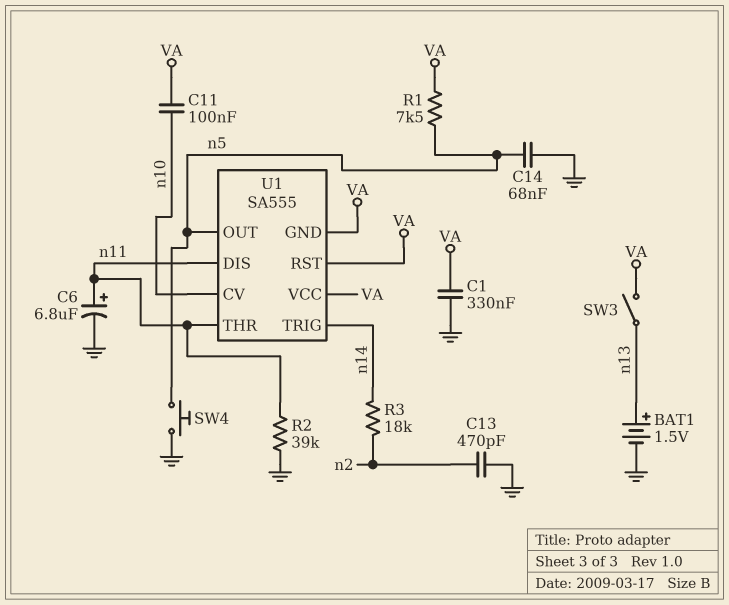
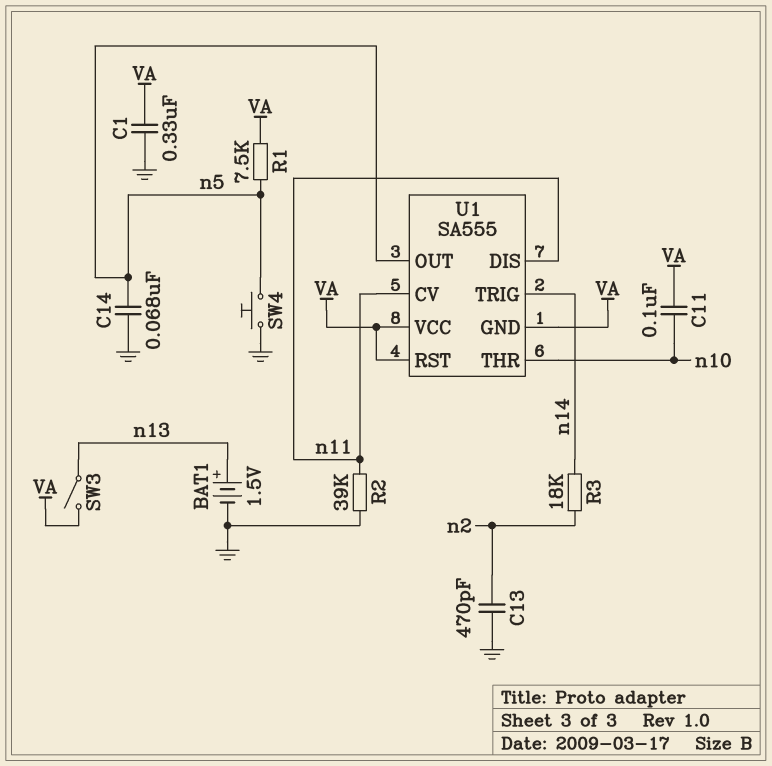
C6: 6.8uF (plus n11, minus GND) -> none
U1 pin CV: n10 -> n11
U1 pin THR: n11 -> n10

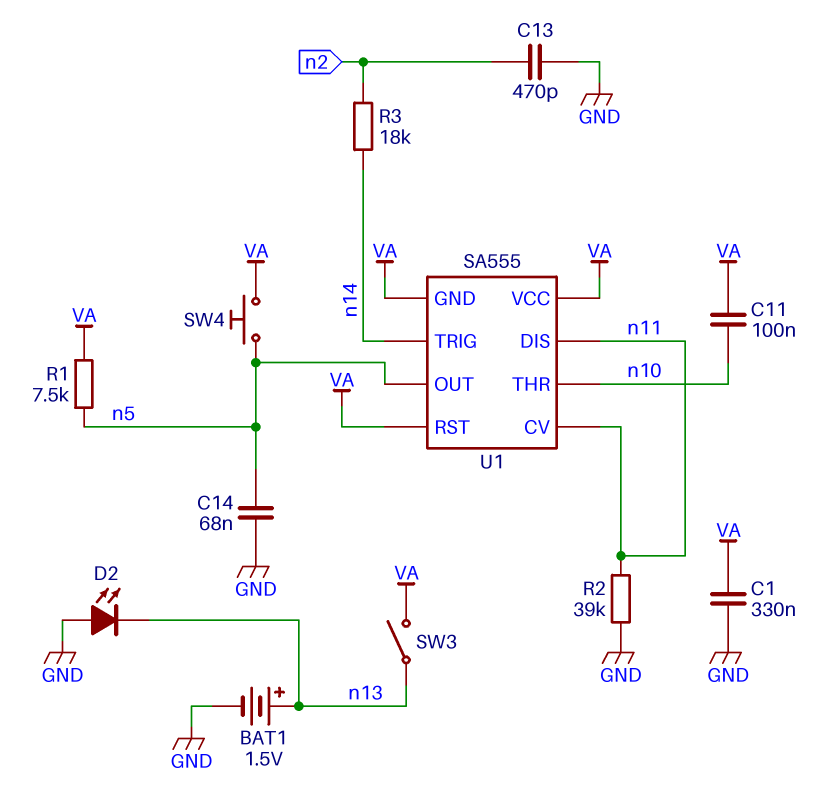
D2: none -> LED (A GND, K n13)
SW4: button (GND, n5) -> button (VA, n5)

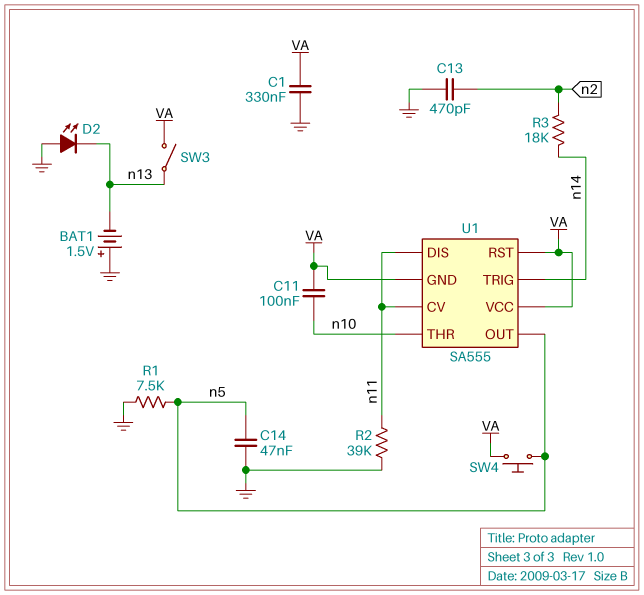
BAT1: 1.5V (plus n13, minus GND) -> 1.5V (plus GND, minus n13)
C14: 68nF (GND, n5) -> 47nF (GND, n5)
R1: 7.5k (VA, n5) -> 7.5k (GND, n5)

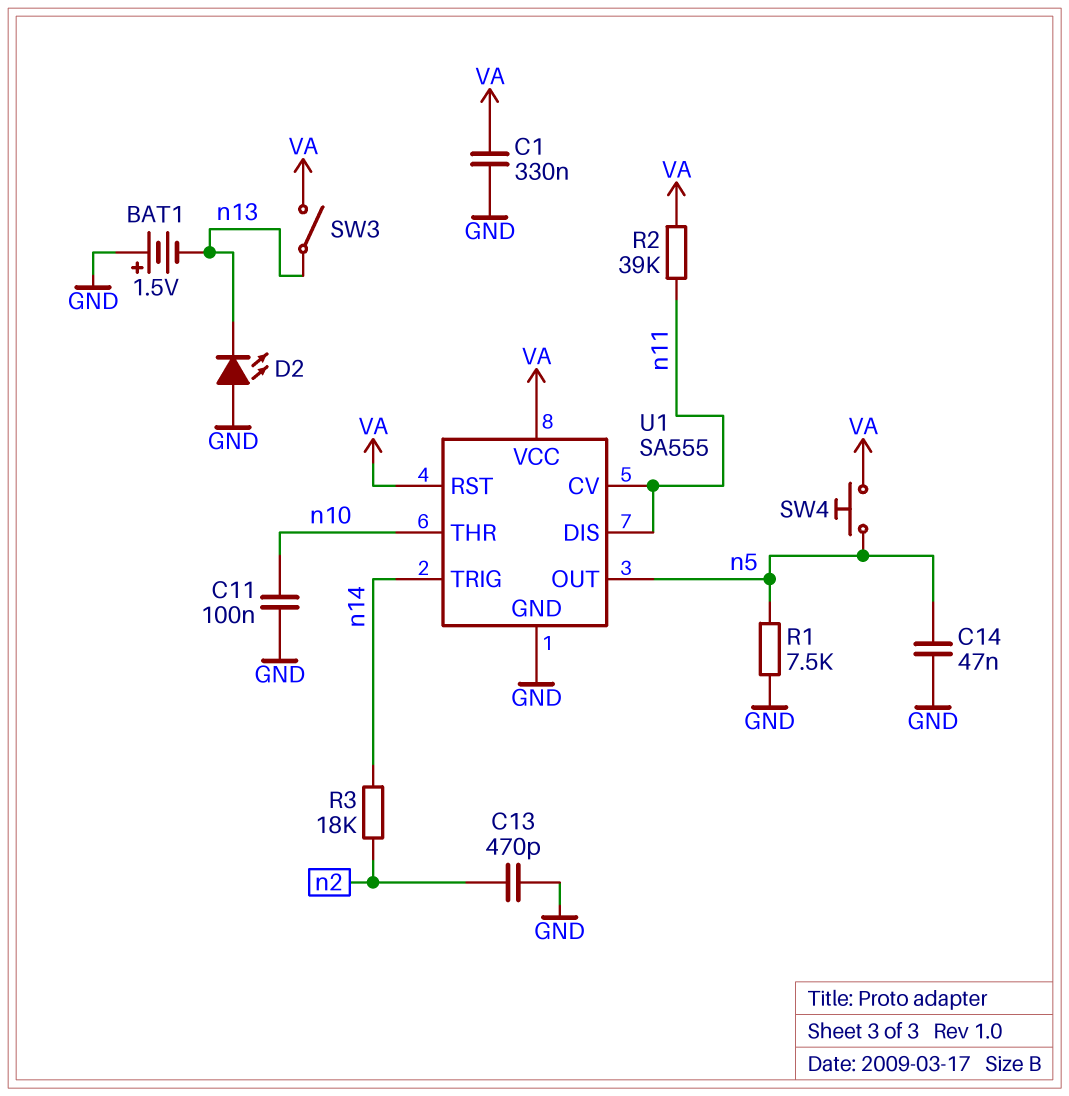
C11: 100nF (VA, n10) -> 100nF (GND, n10)
R2: 39k (GND, n11) -> 39k (VA, n11)
U1 pin GND: VA -> GND

